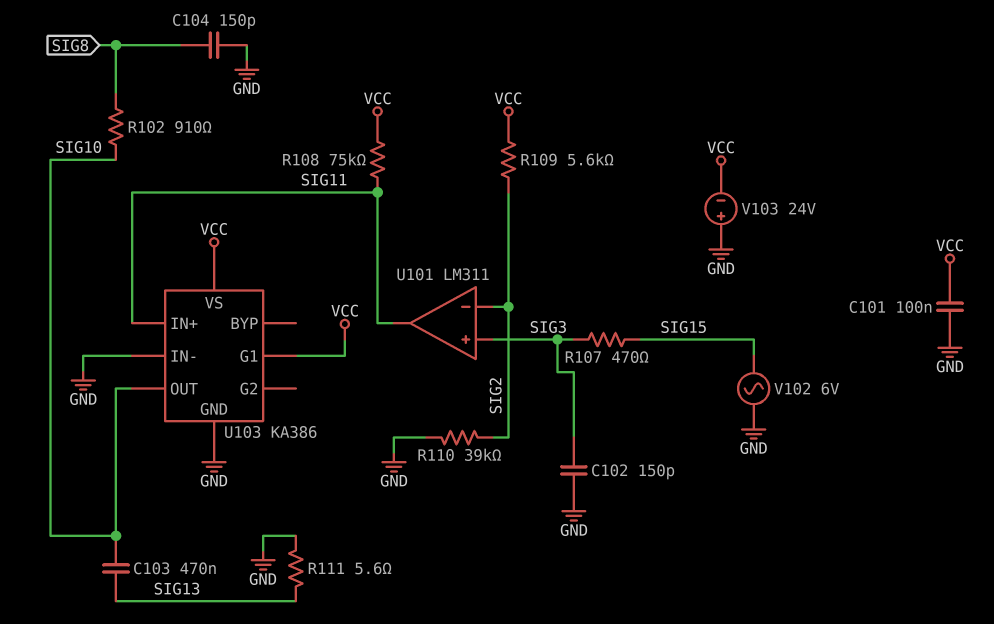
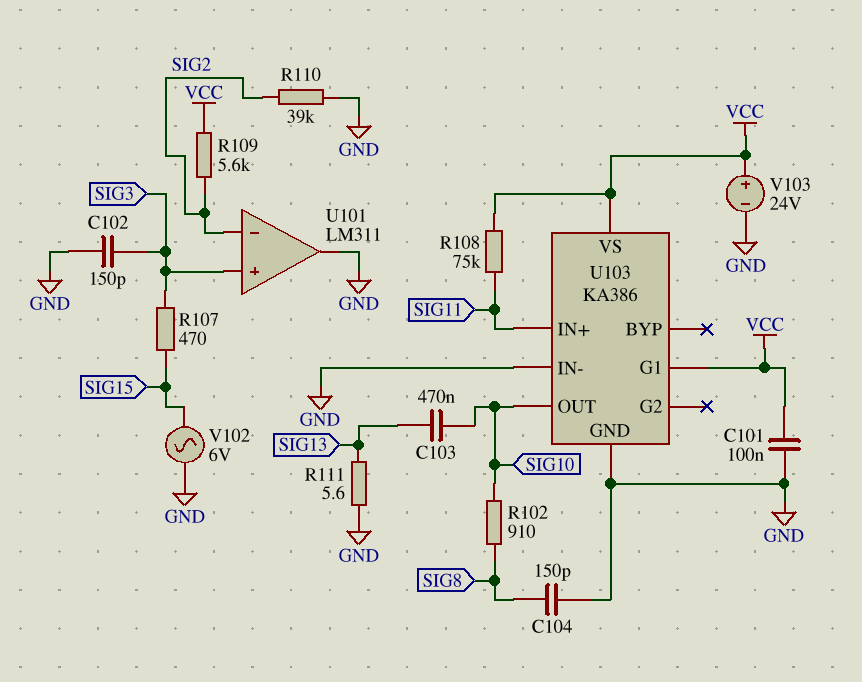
U101 pin out: SIG11 -> GND
V103: 24V (plus GND, minus VCC) -> 24V (plus VCC, minus GND)

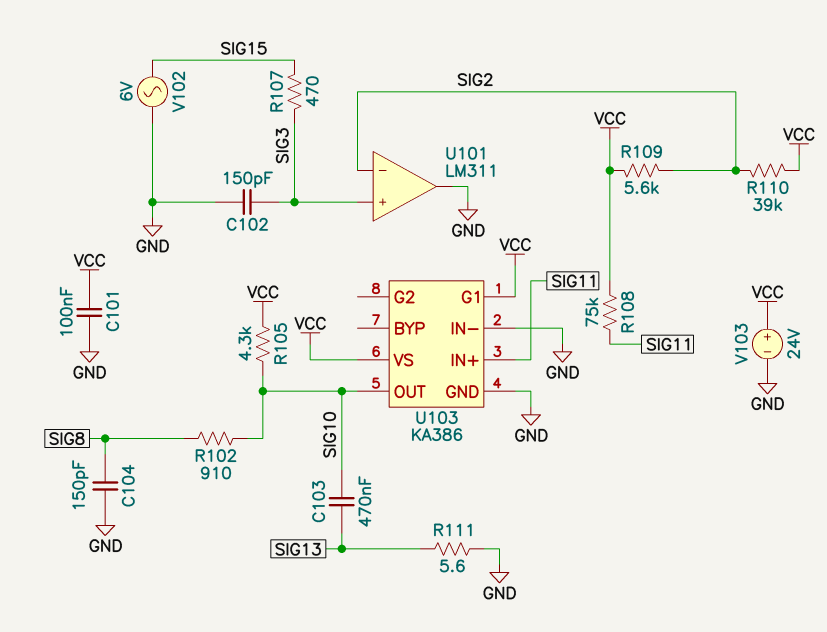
R105: none -> 4.3k (SIG10, VCC)
R110: 39k (GND, SIG2) -> 39k (SIG2, VCC)

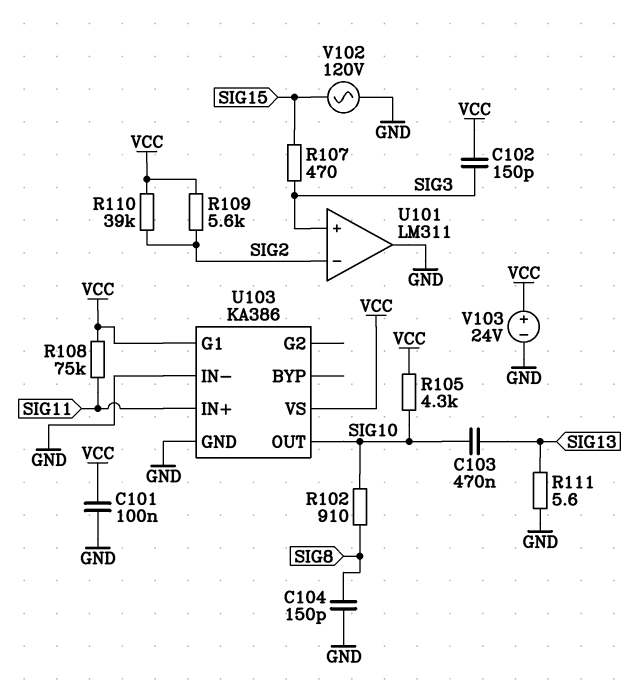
C102: 150pF (GND, SIG3) -> 150pF (SIG3, VCC)
V102: AC 6V (GND, SIG15) -> AC 120V (GND, SIG15)

